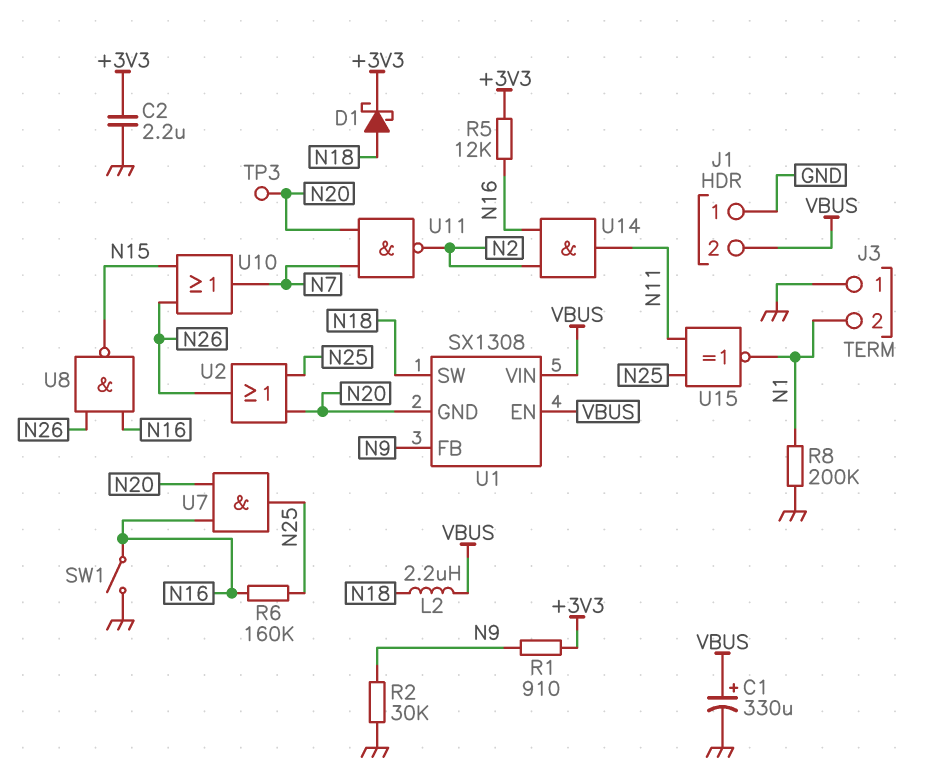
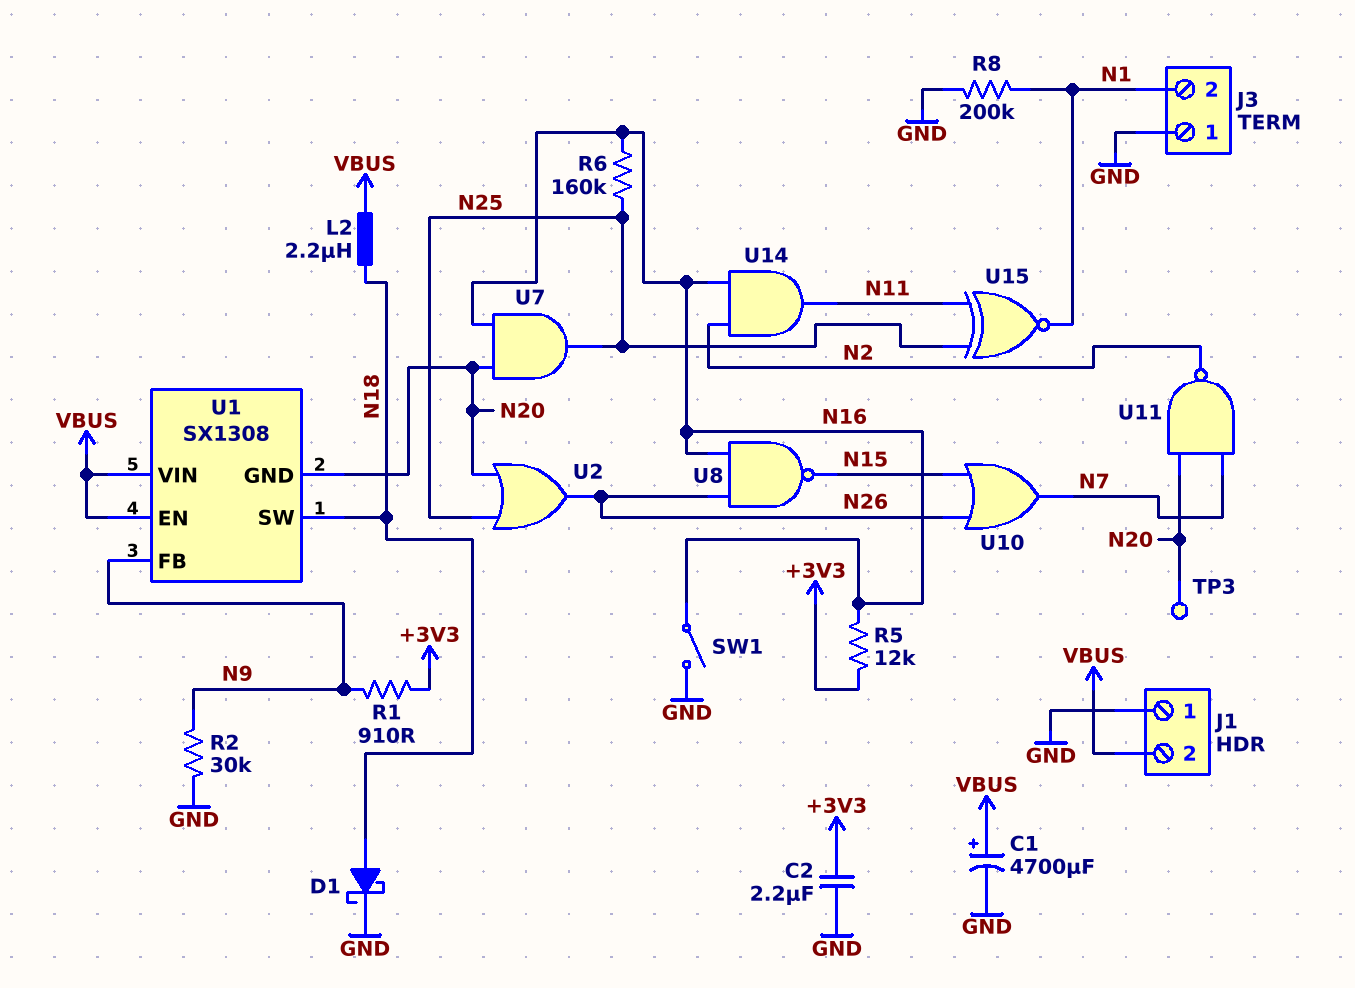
C1: 330uF (plus VBUS, minus GND) -> 4700uF (plus VBUS, minus GND)
D1: schottky (A N18, K +3V3) -> schottky (A N18, K GND)

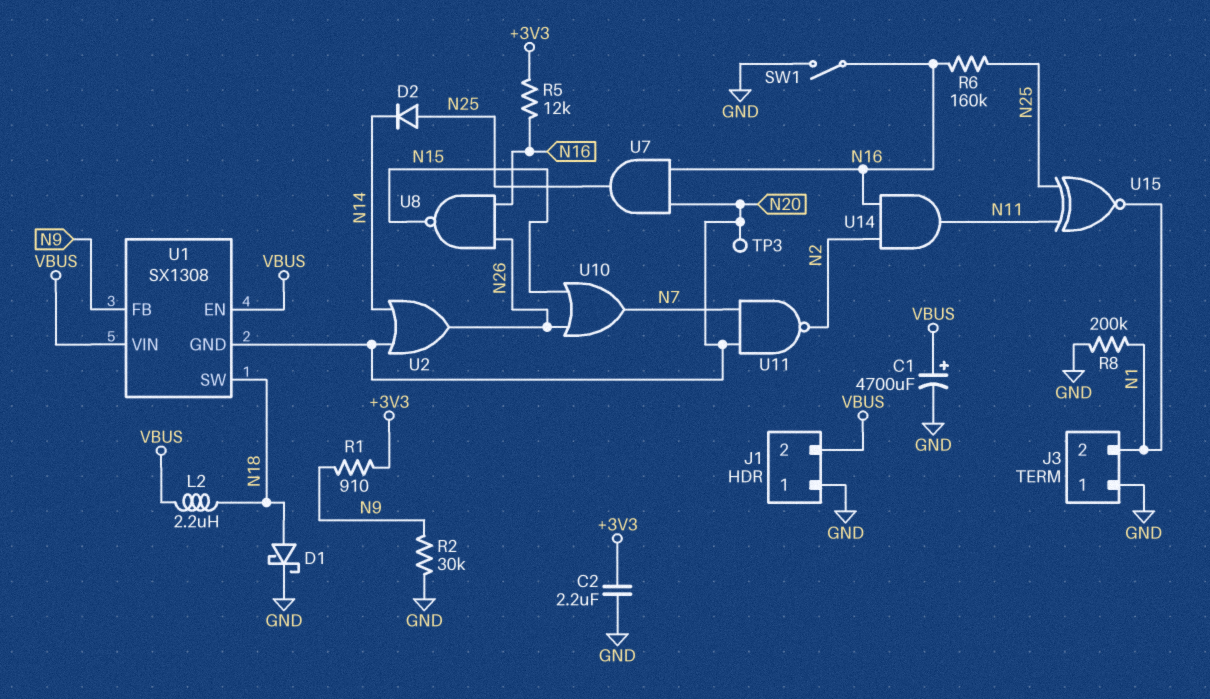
D2: none -> diode (A N25, K N14)
U2: OR (in N20, in N25, out N26) -> OR (in N14, in N20, out N26)

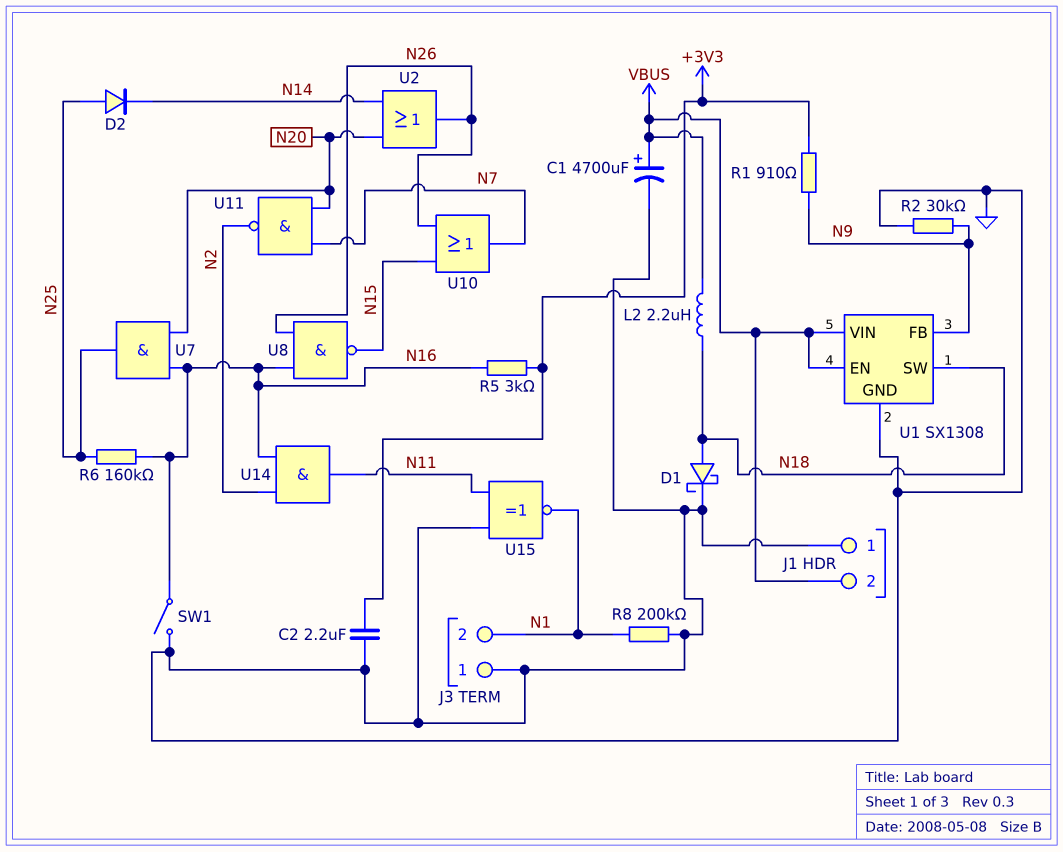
R5: 12k (+3V3, N16) -> 3k (+3V3, N16)
TP3: test point (N20) -> none
U1 pin GND: N20 -> GND
U15: XNOR (in N11, in N25, out N1) -> XNOR (in GND, in N11, out N1)

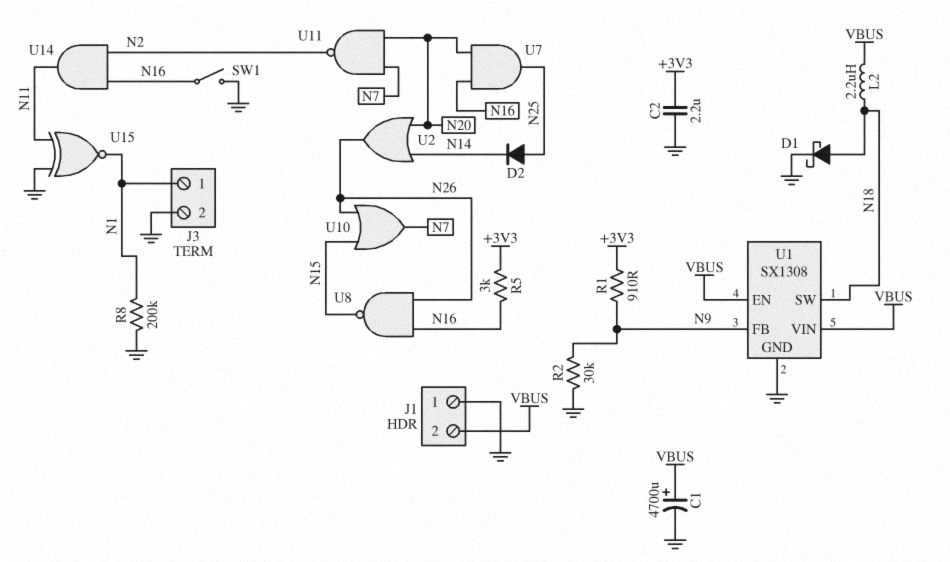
J3 pin 1: GND -> N1
J3 pin 2: N1 -> GND
R6: 160k (N16, N25) -> none

